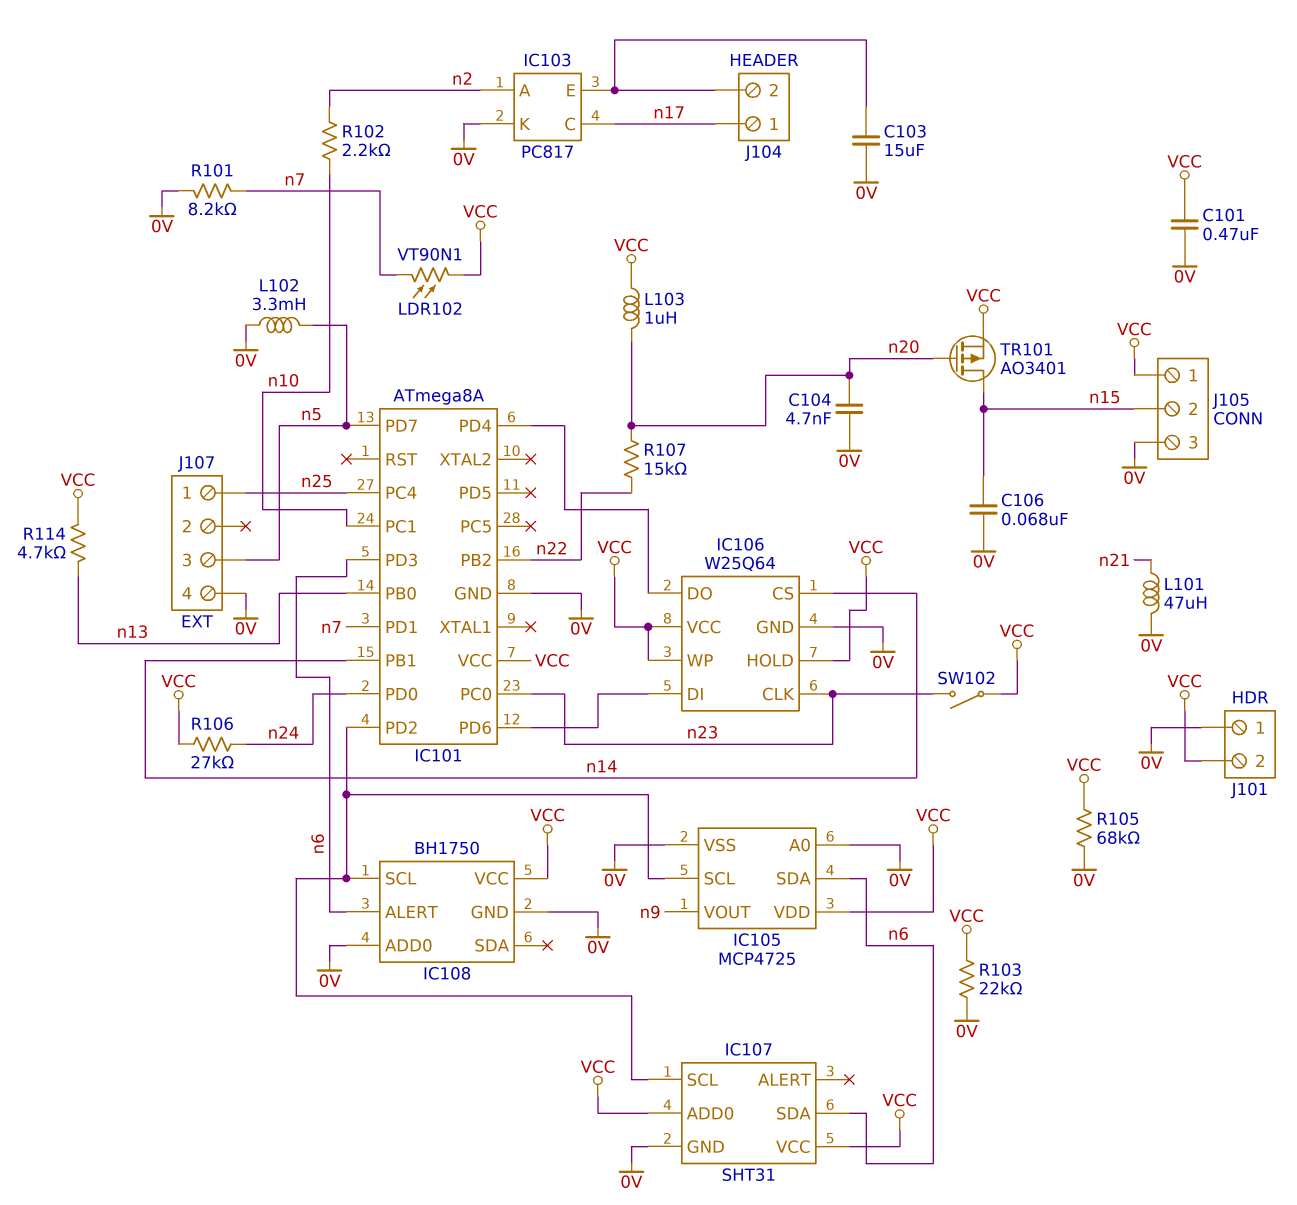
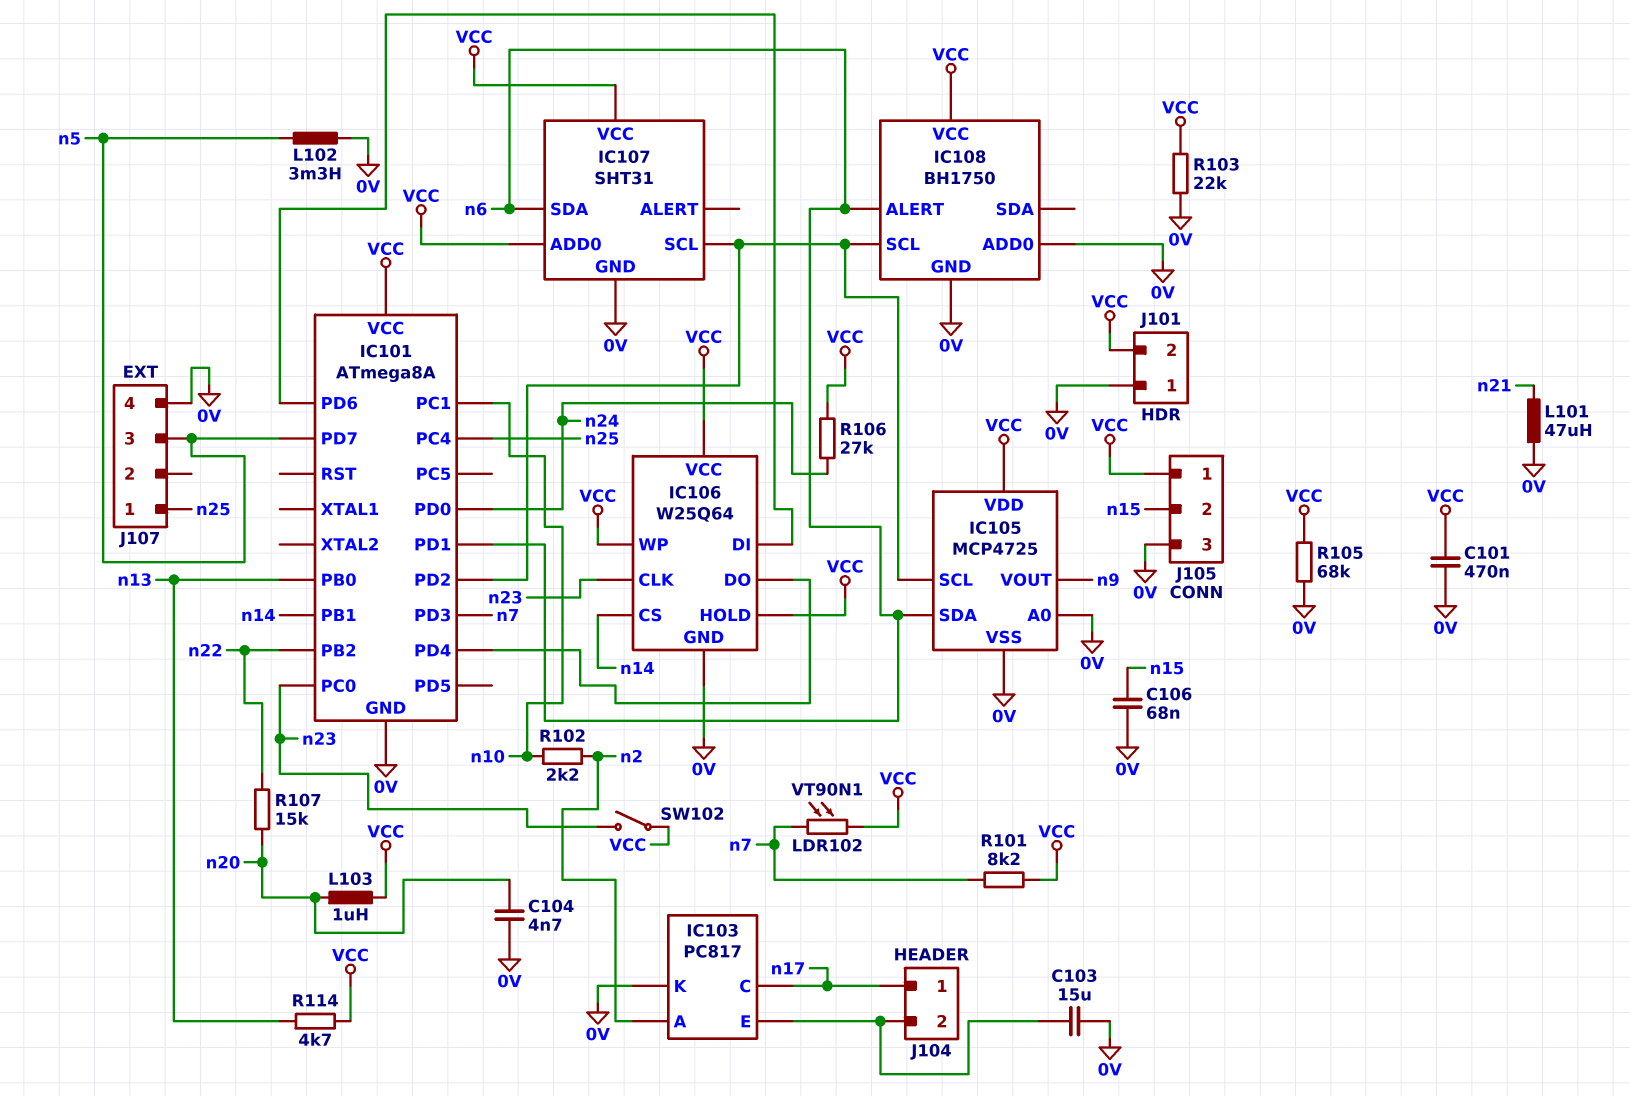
IC101 pin PD1: n7 -> n6
IC101 pin PD3: n6 -> n7
R101: 8.2k (0V, n7) -> 8.2k (VCC, n7)
TR101: PMOS AO3401 (G n20, D n15, S VCC) -> none

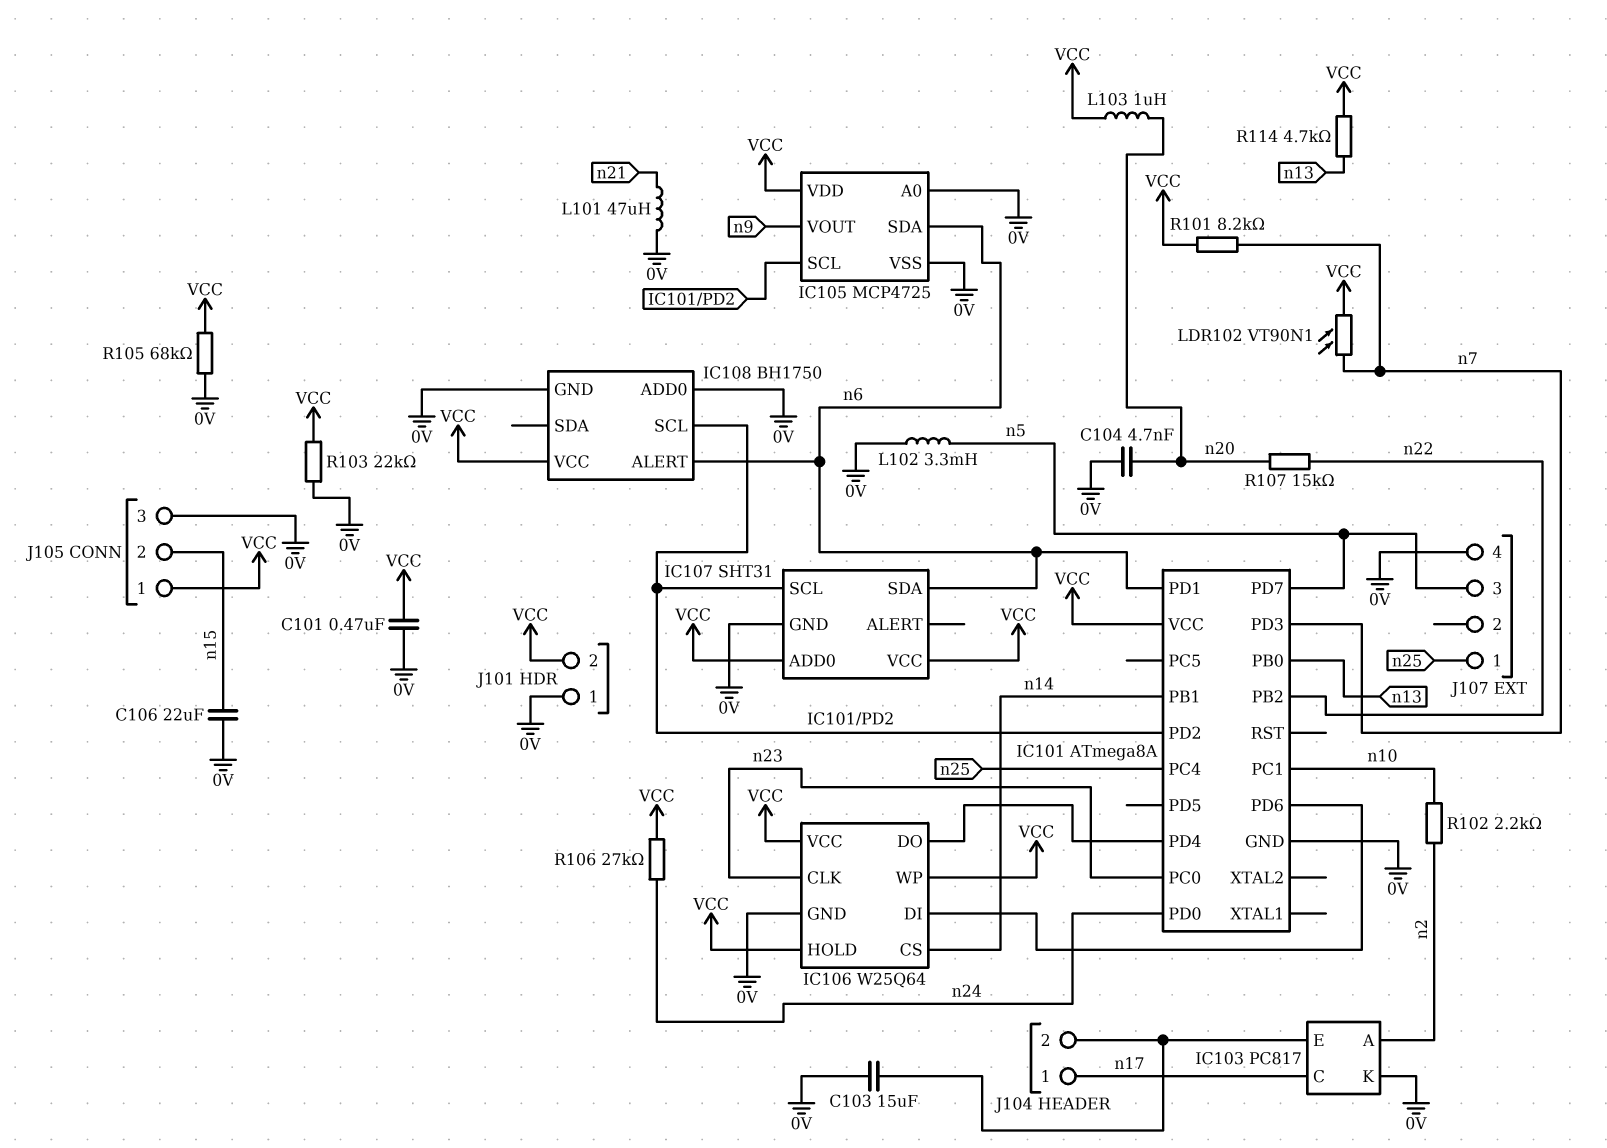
C106: 68nF (0V, n15) -> 22uF (0V, n15)
SW102: switch (VCC, n23) -> none

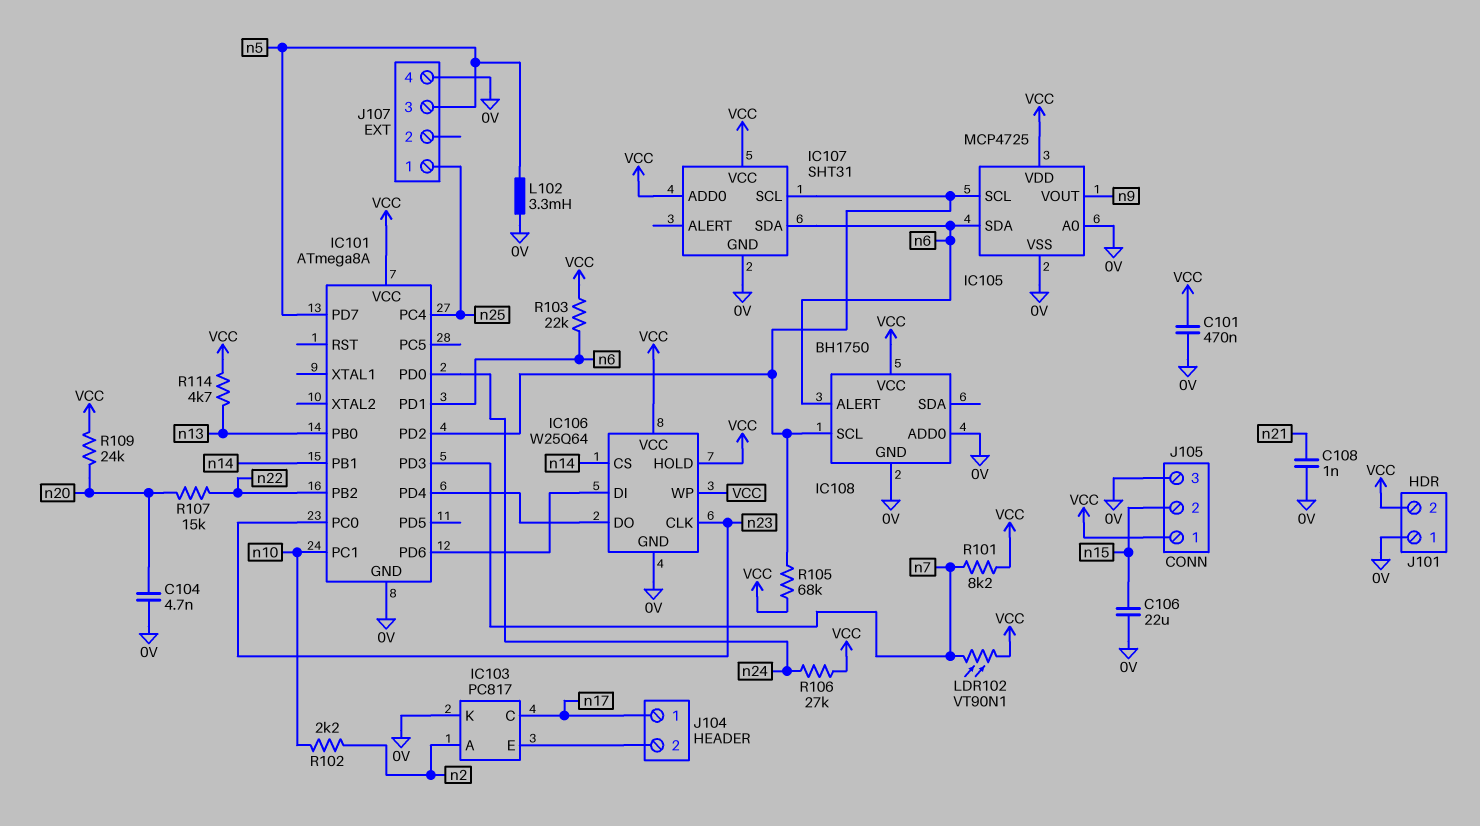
C103: 15uF (0V, IC103/E) -> none
C108: none -> 1nF (0V, n21)
L101: 47uH (0V, n21) -> none
L103: 1uH (VCC, n20) -> none
R103: 22k (0V, VCC) -> 22k (VCC, n6)
R105: 68k (0V, VCC) -> 68k (IC101/PD2, VCC)
R109: none -> 24k (VCC, n20)

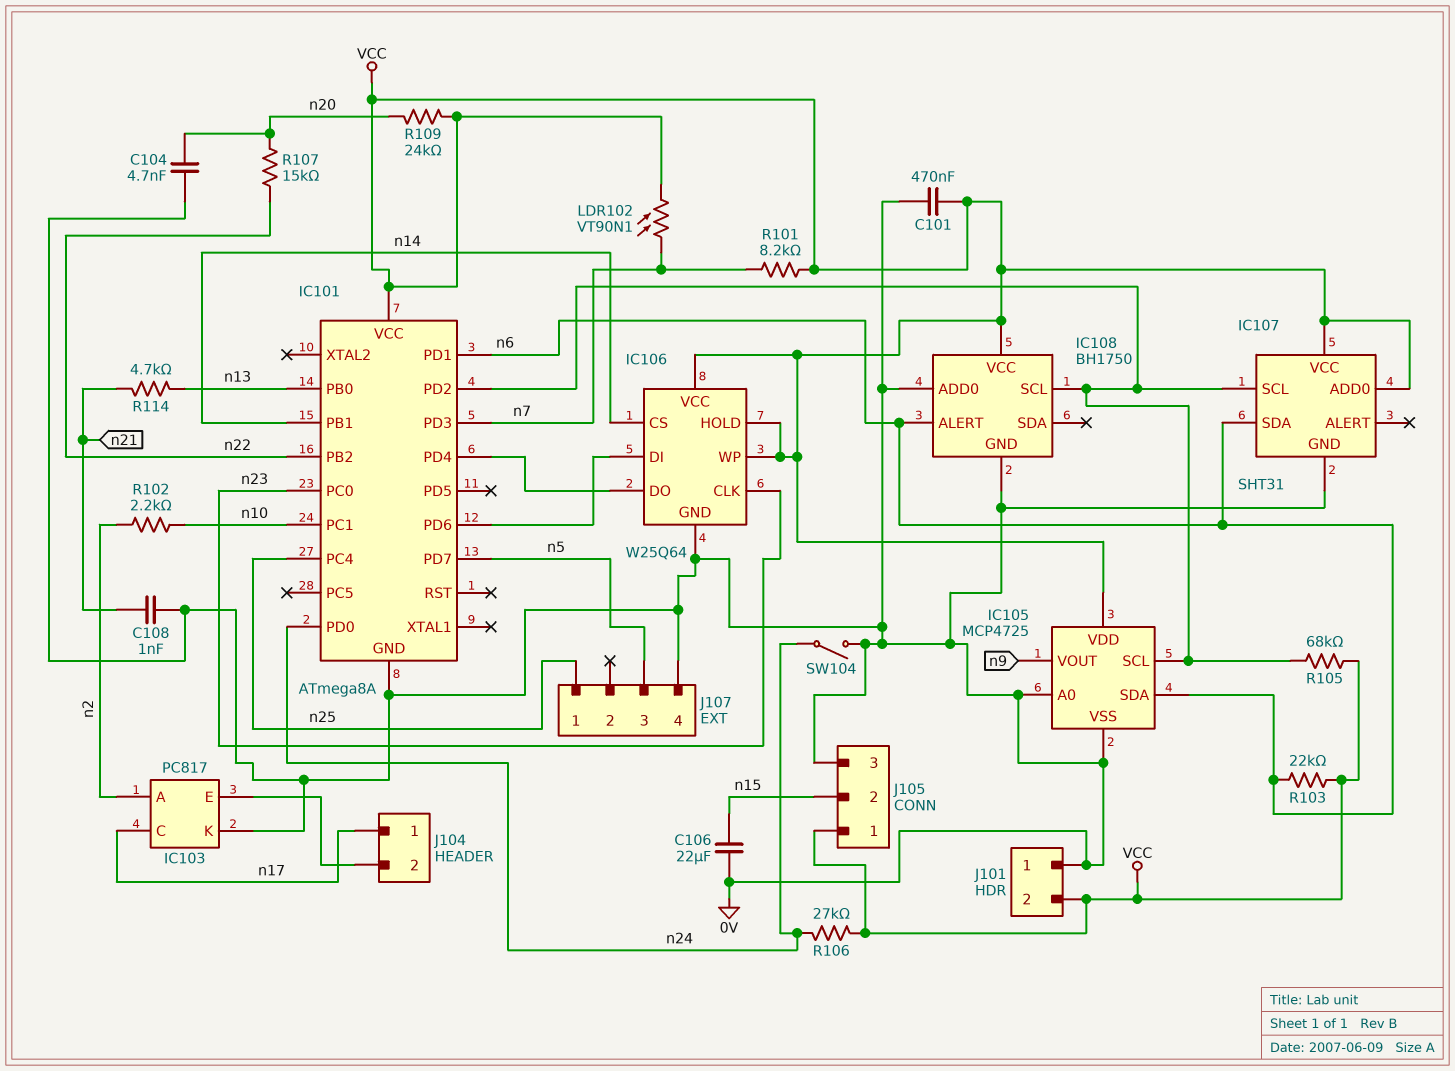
L102: 3.3mH (0V, n5) -> none
R114: 4.7k (VCC, n13) -> 4.7k (n13, n21)
SW104: none -> switch (0V, n24)

